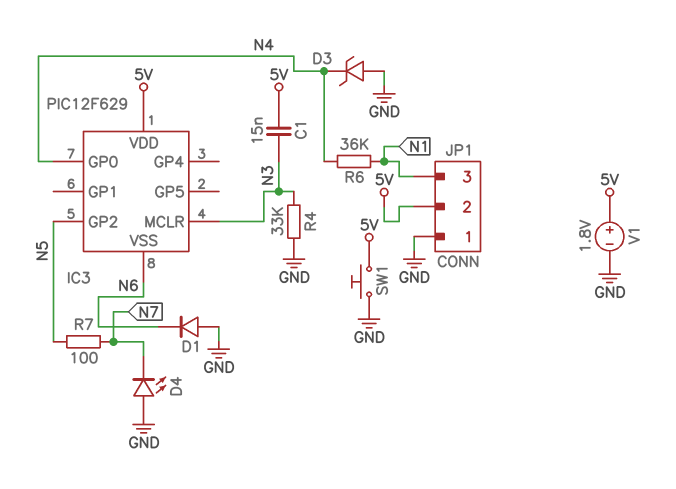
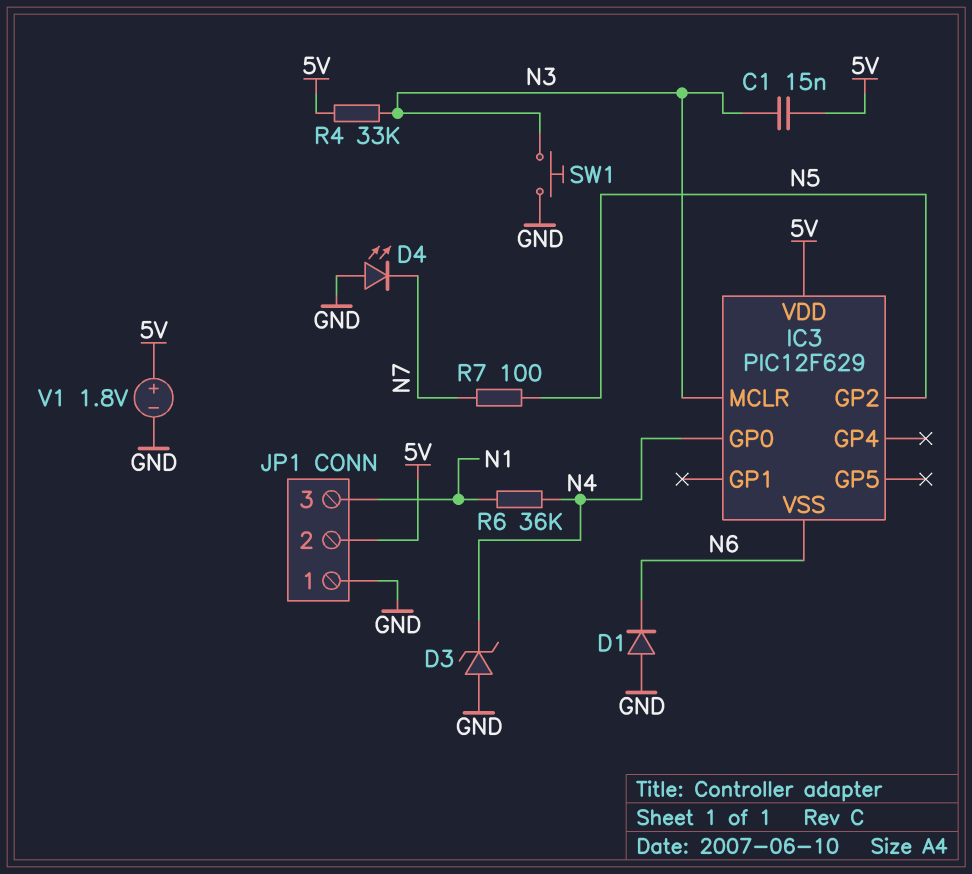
R4: 33k (GND, N3) -> 33k (5V, N3)
SW1: button (5V, GND) -> button (GND, N3)

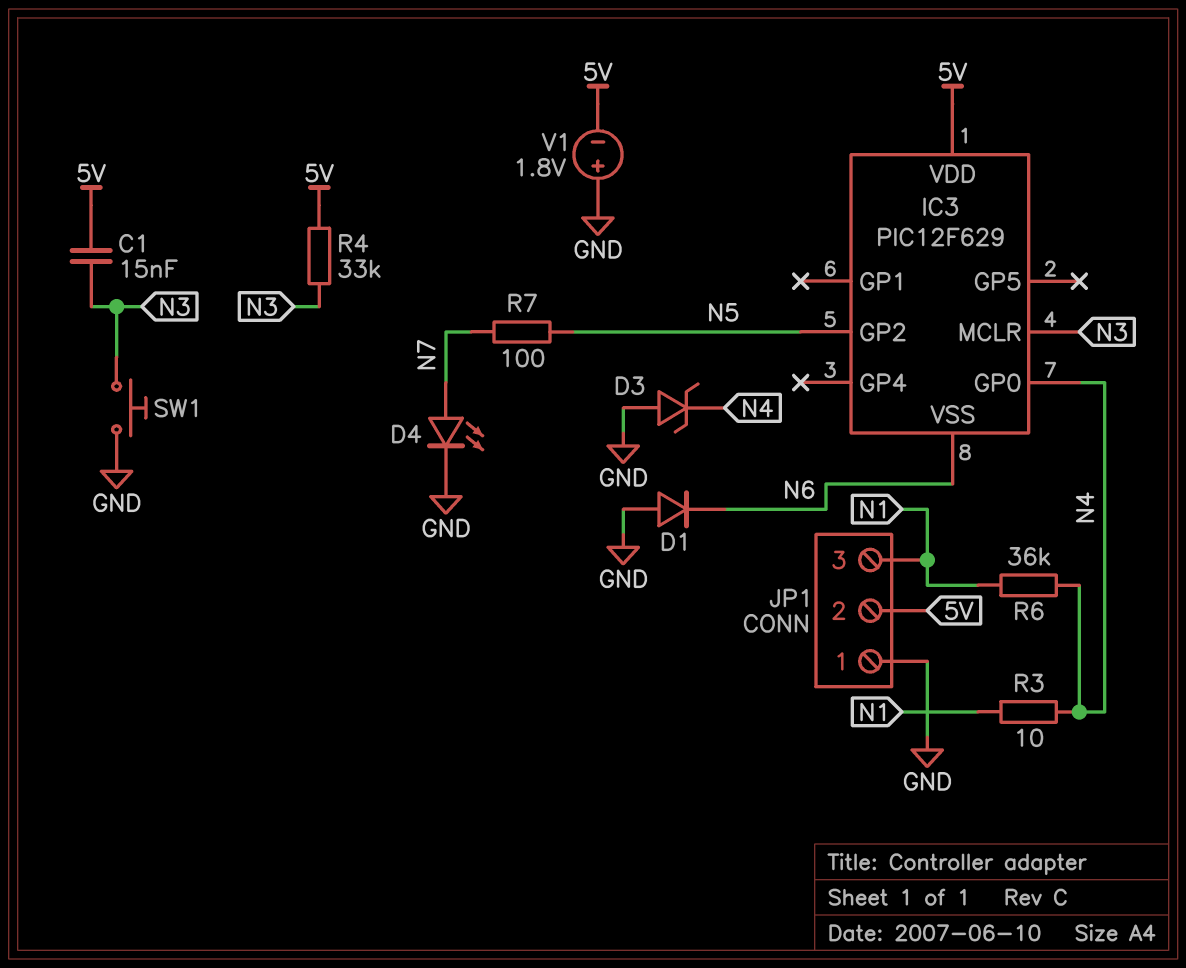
D4: LED (A GND, K N7) -> LED (A N7, K GND)
R3: none -> 10 (N1, N4)
V1: 1.8V (plus 5V, minus GND) -> 1.8V (plus GND, minus 5V)

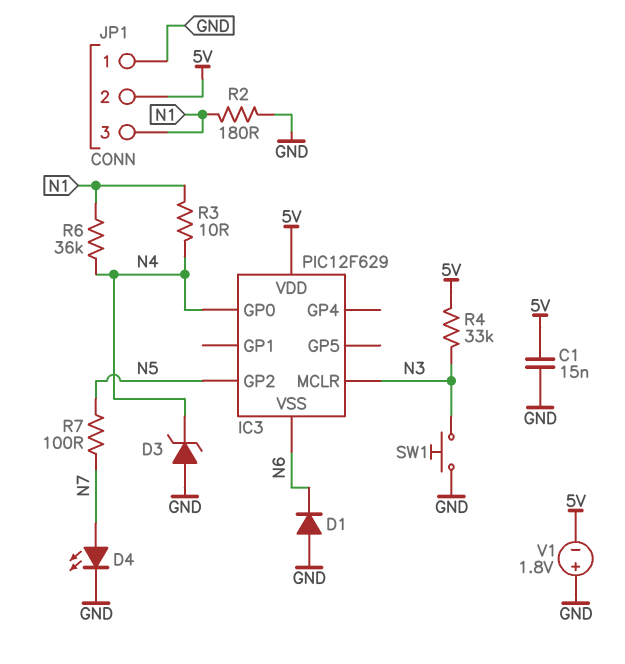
C1: 15nF (5V, N3) -> 15nF (5V, GND)
R2: none -> 180 (GND, N1)

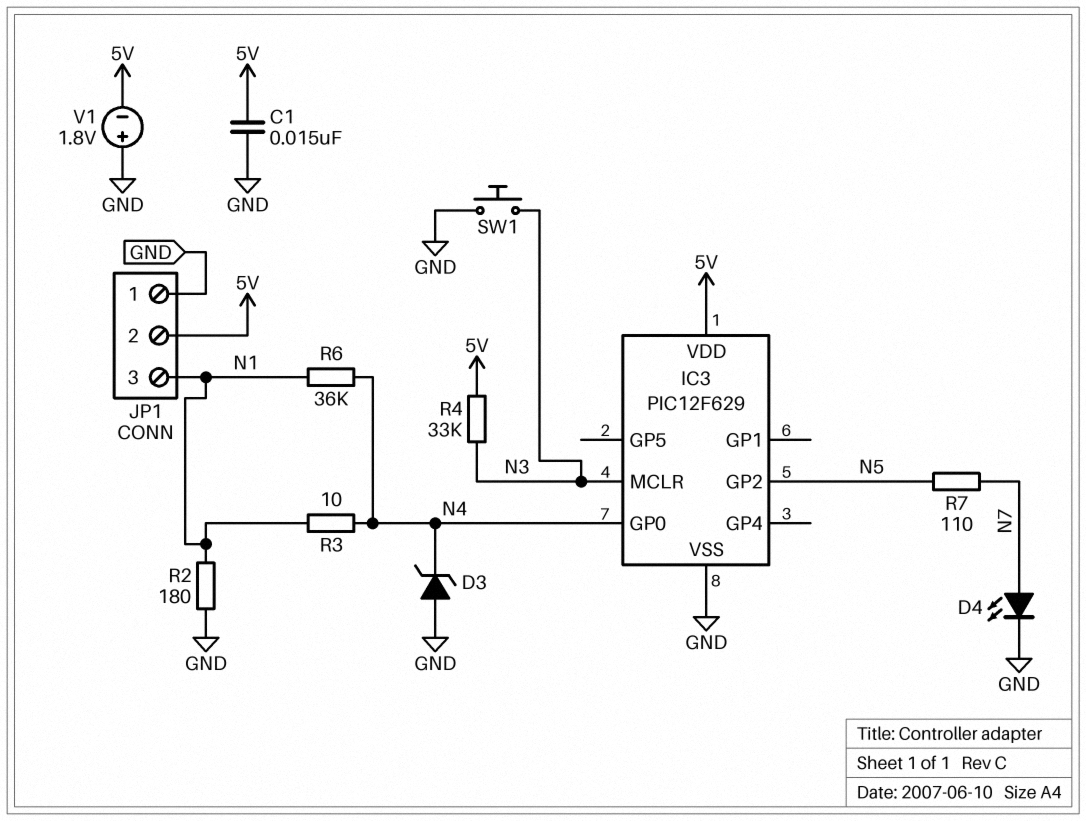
D1: diode (A GND, K N6) -> none
IC3 pin VSS: N6 -> GND
R7: 100 (N5, N7) -> 110 (N5, N7)

